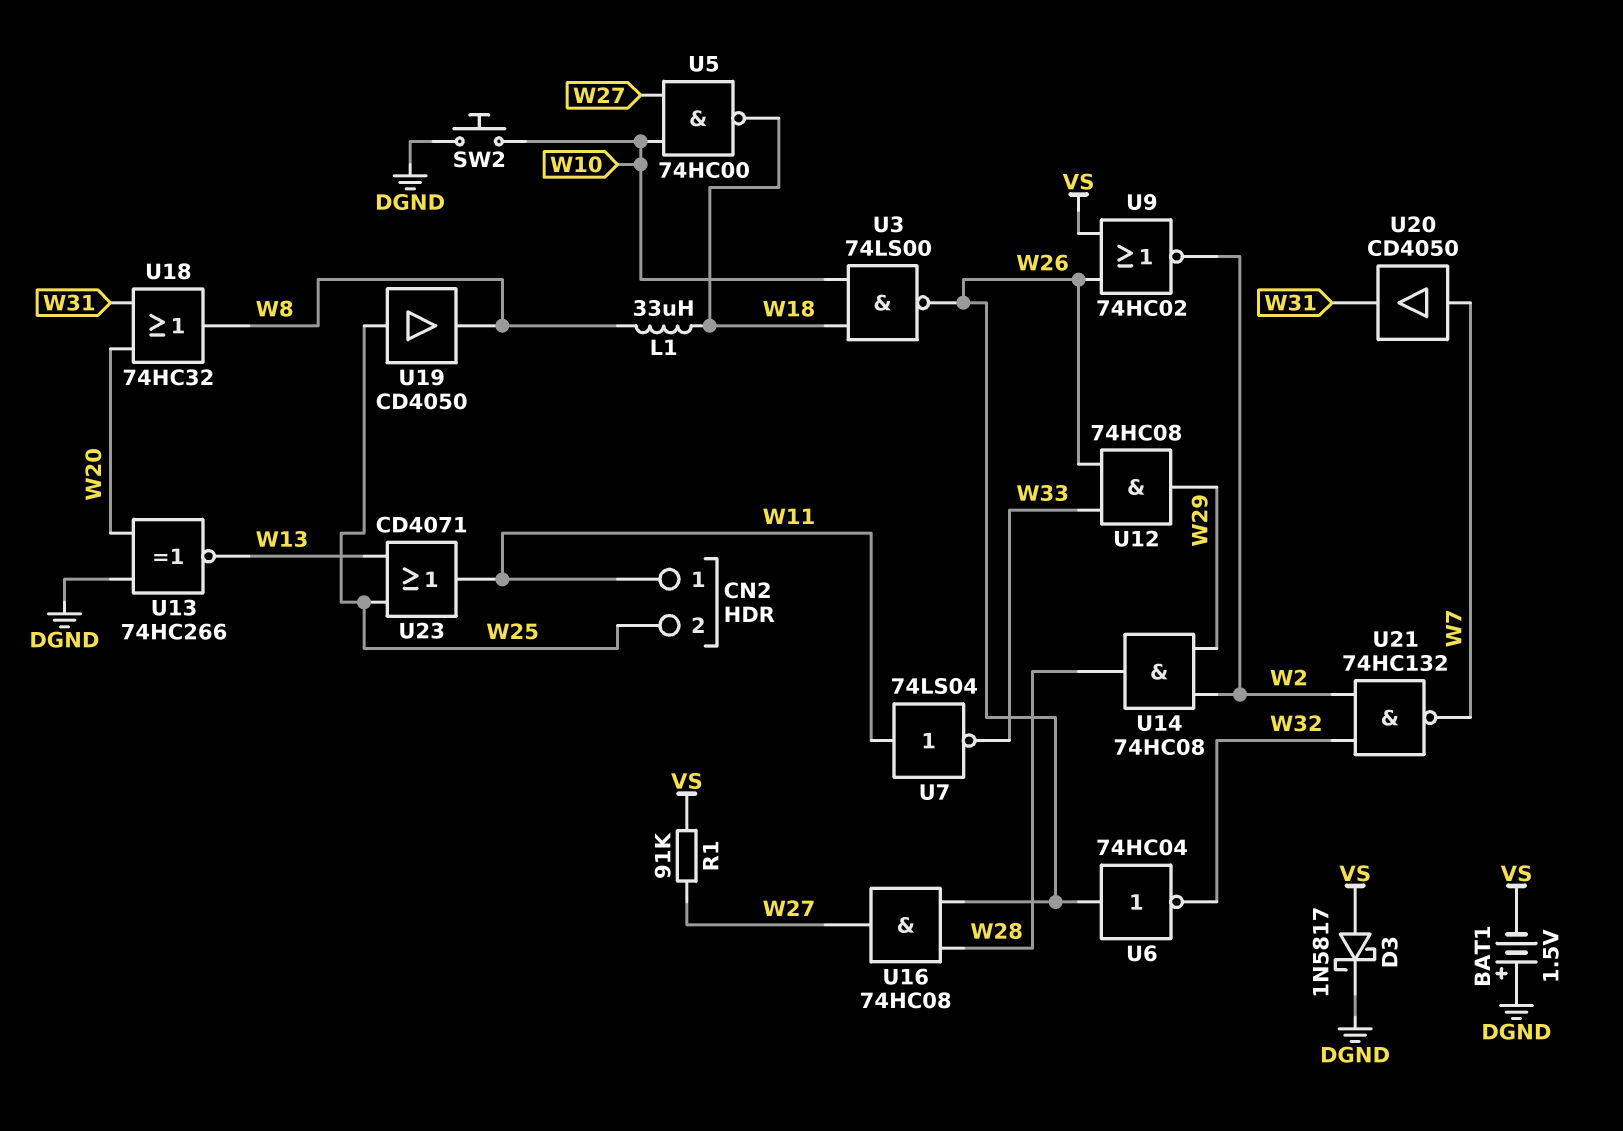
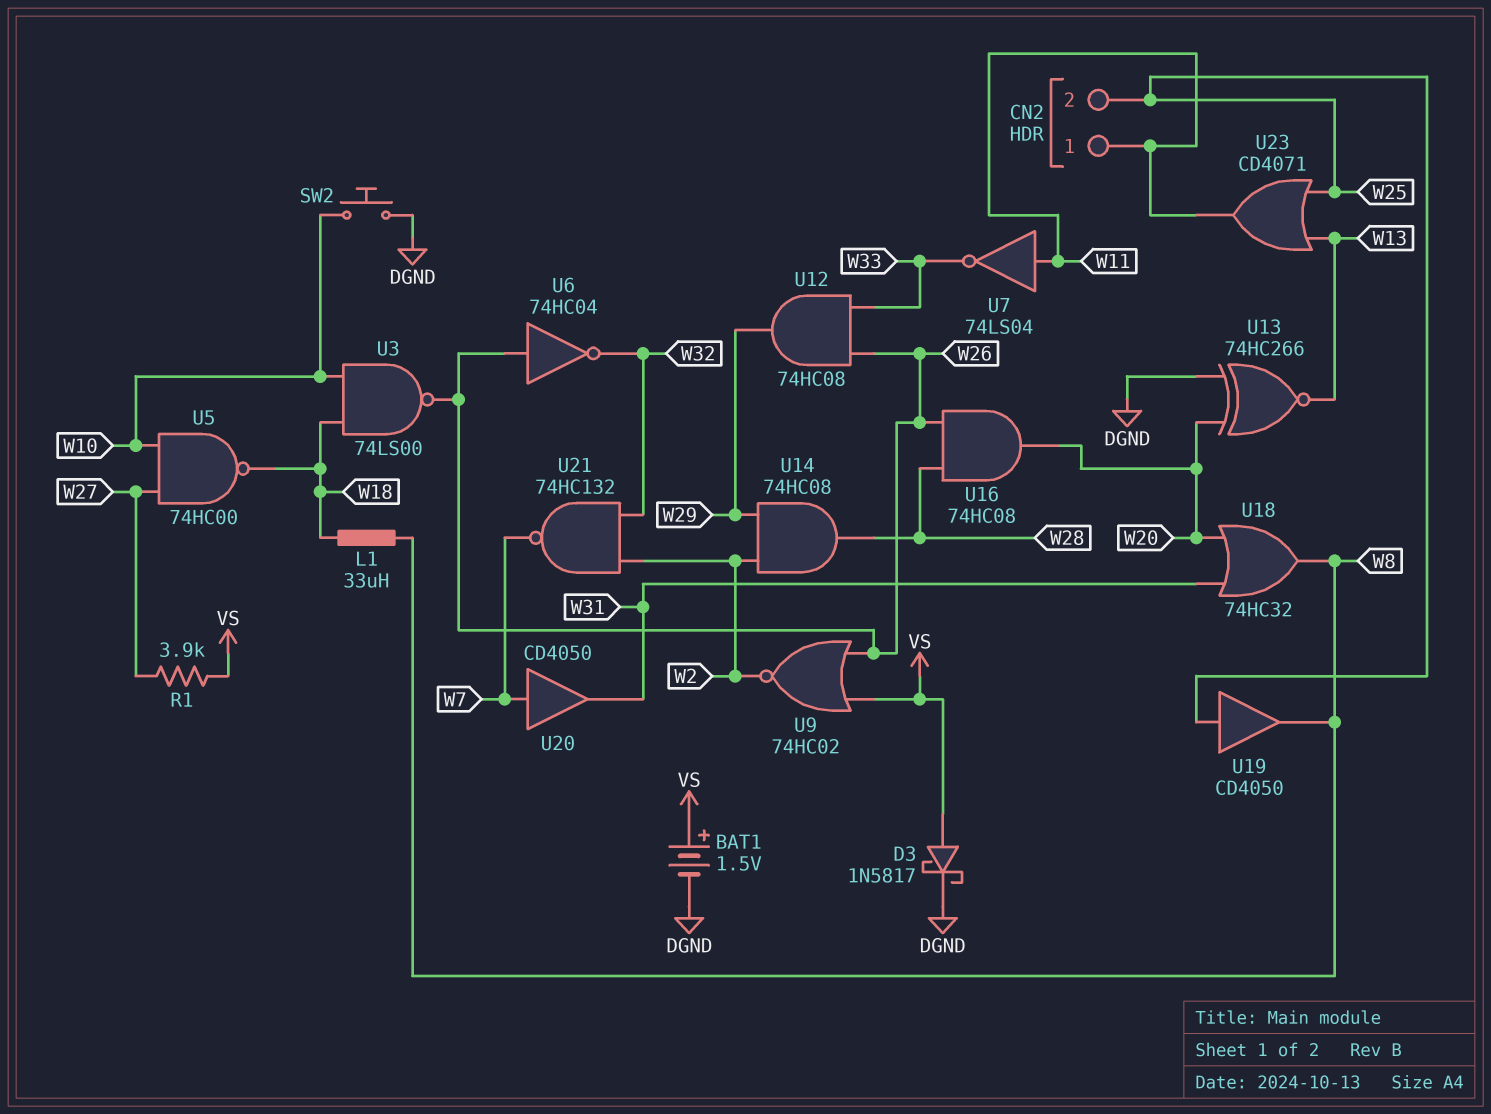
BAT1: 1.5V (plus DGND, minus VS) -> 1.5V (plus VS, minus DGND)
R1: 91k (VS, W27) -> 3.9k (VS, W27)
U16: AND 74HC08 (in W26, in W28, out W27) -> AND 74HC08 (in W26, in W28, out W20)

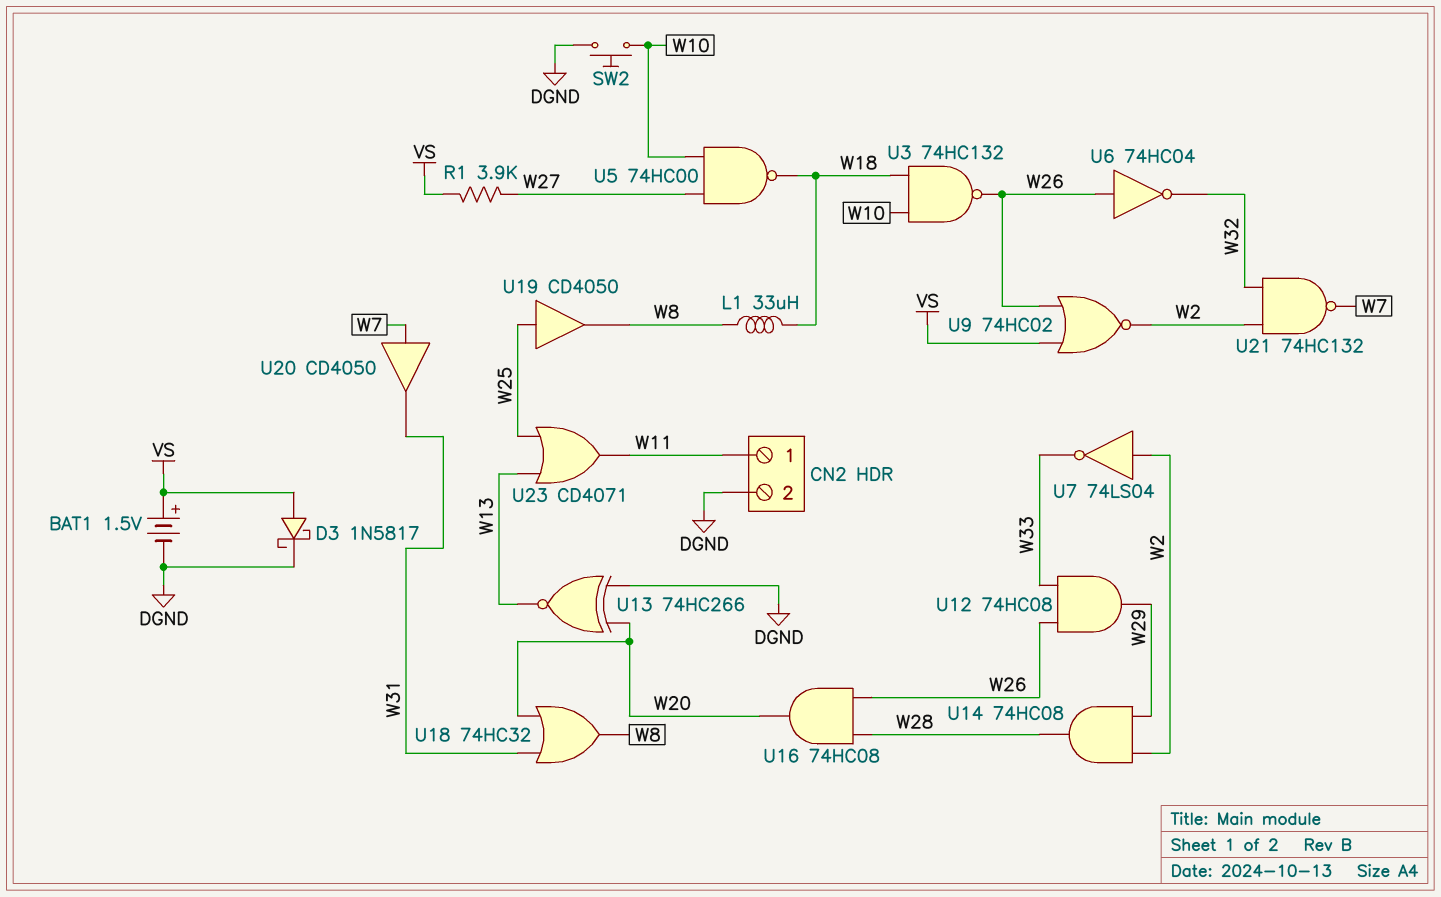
CN2 pin 2: W25 -> DGND
U3: NAND 74LS00 (in W10, in W18, out W26) -> NAND 74HC132 (in W10, in W18, out W26)
U7: NOT 74LS04 (in W11, out W33) -> NOT 74LS04 (in W2, out W33)

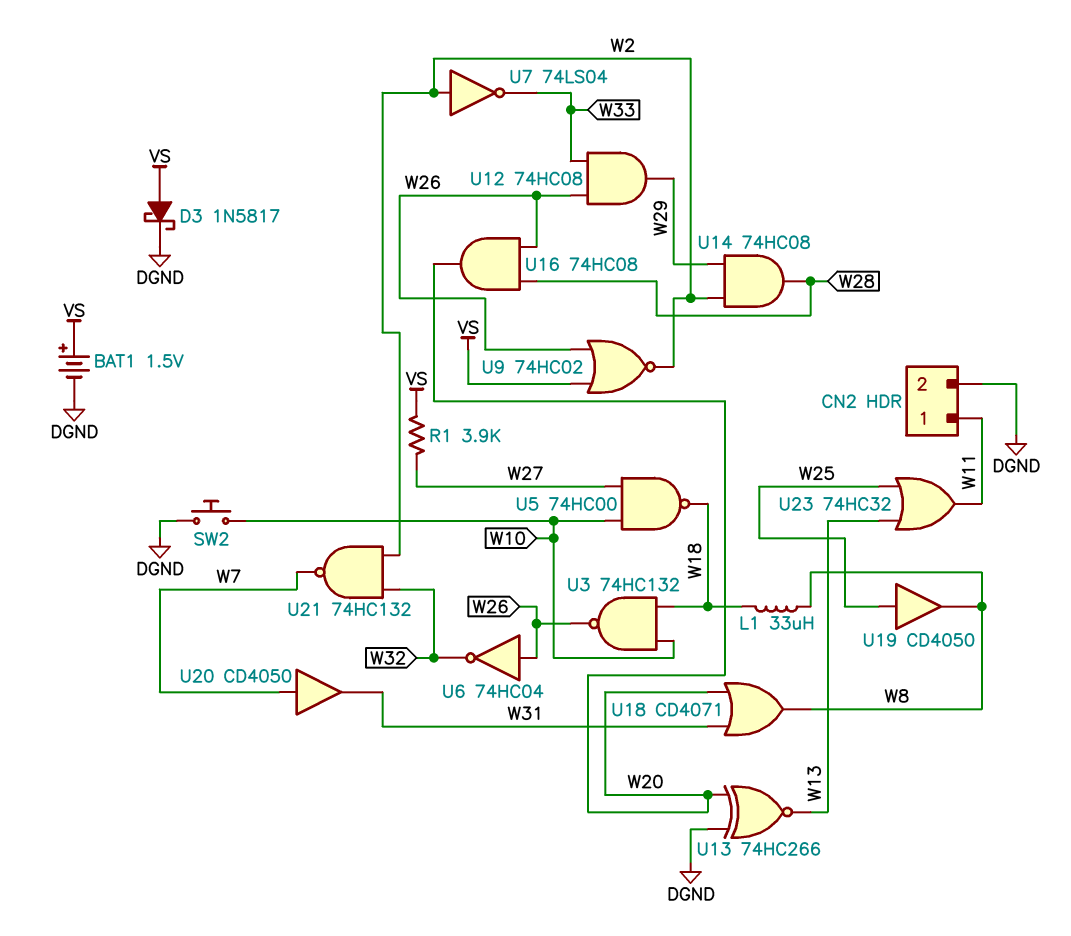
U18: OR 74HC32 (in W20, in W31, out W8) -> OR CD4071 (in W20, in W31, out W8)
U23: OR CD4071 (in W13, in W25, out W11) -> OR 74HC32 (in W13, in W25, out W11)

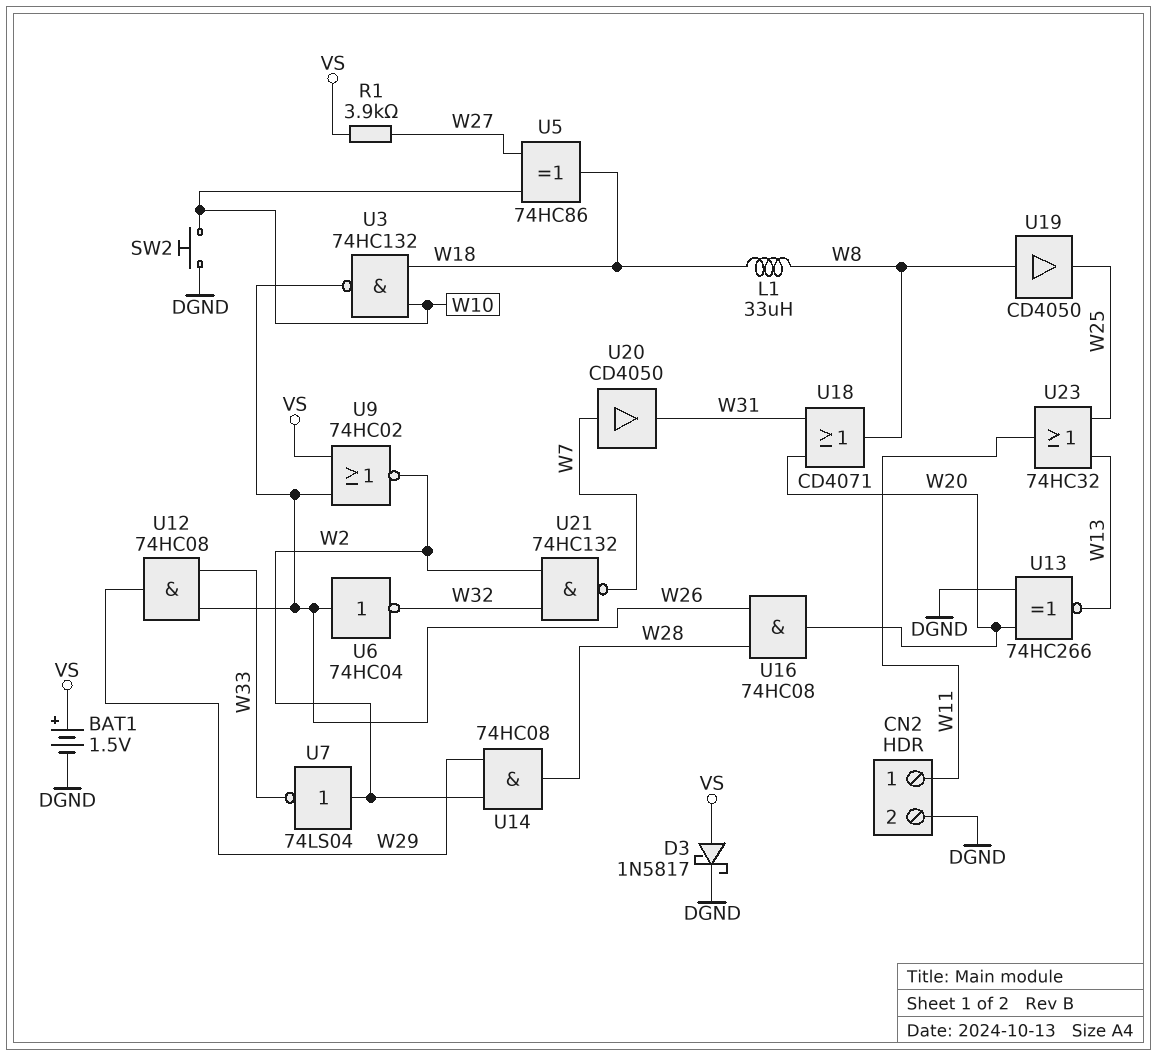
U5: NAND 74HC00 (in W10, in W27, out W18) -> XOR 74HC86 (in W10, in W27, out W18)
U19: buffer CD4050 (in W25, out W8) -> buffer CD4050 (in W8, out W25)

